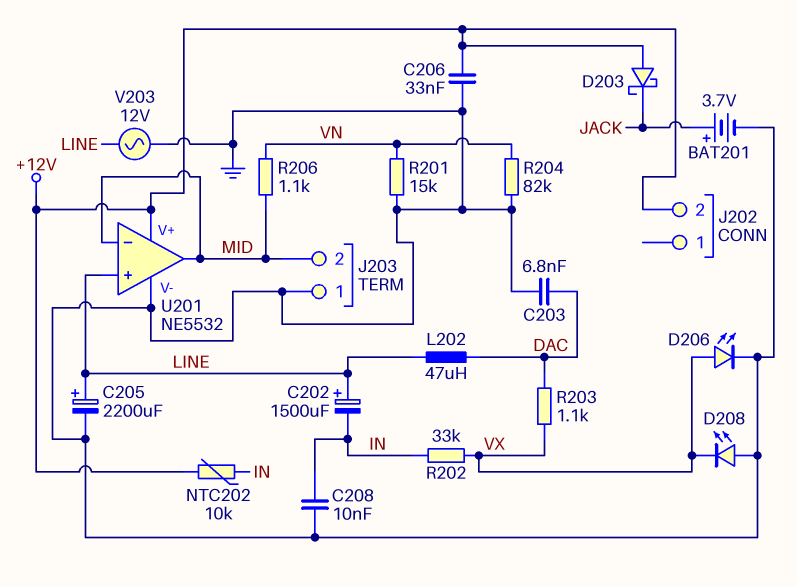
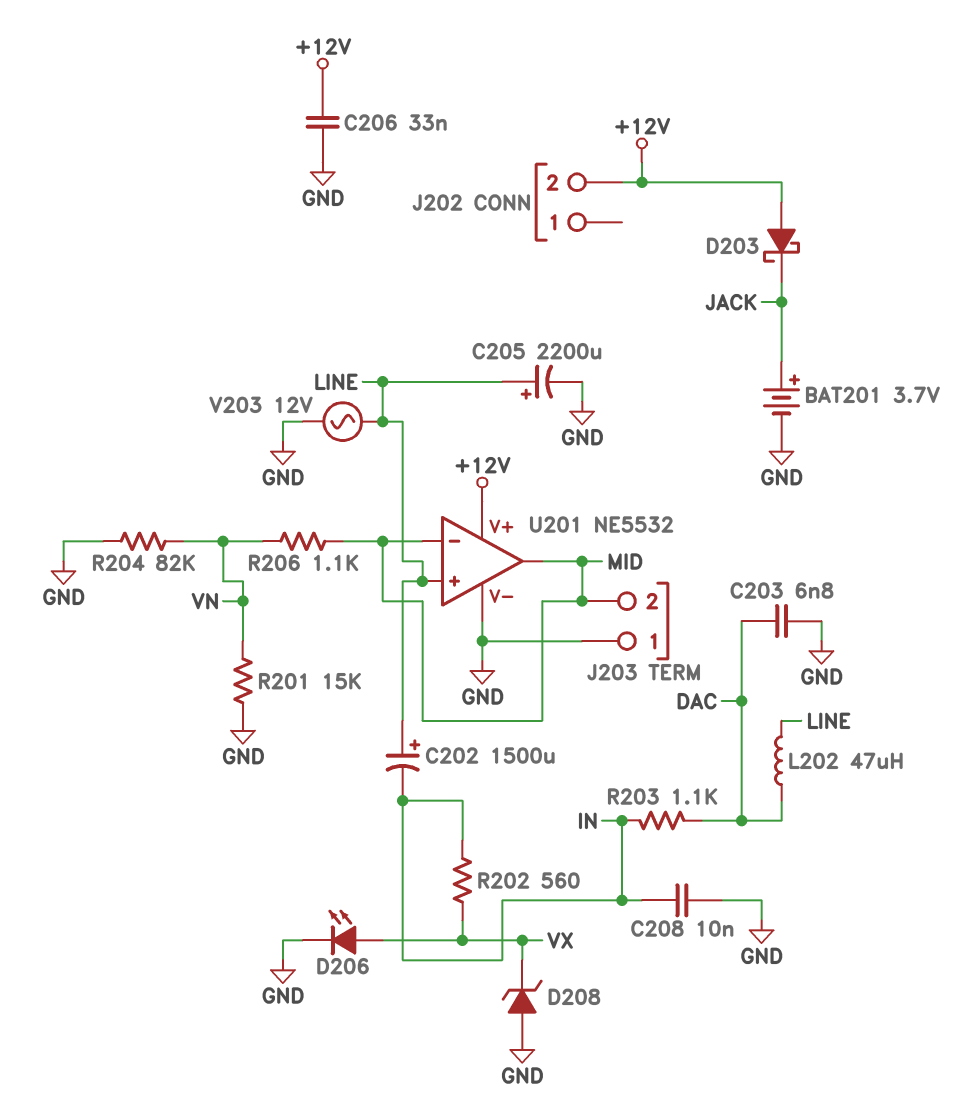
D208: LED (A GND, K VX) -> zener (A GND, K VX)
NTC202: 10k (+12V, IN) -> none
R202: 33k (IN, VX) -> 560 (IN, VX)
R203: 1.1k (DAC, VX) -> 1.1k (DAC, IN)

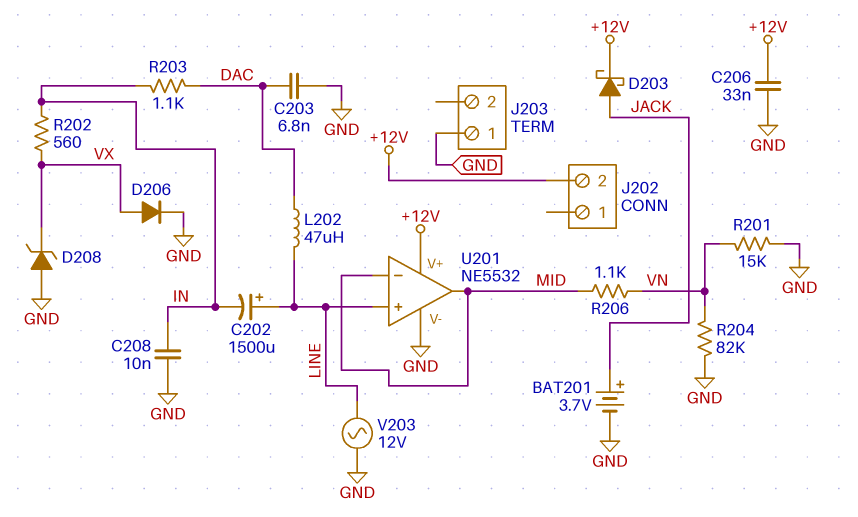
C205: 2200uF (plus LINE, minus GND) -> none
D203: schottky (A +12V, K JACK) -> schottky (A JACK, K +12V)
D206: LED (A VX, K GND) -> diode (A VX, K GND)
J203 pin 2: MID -> none

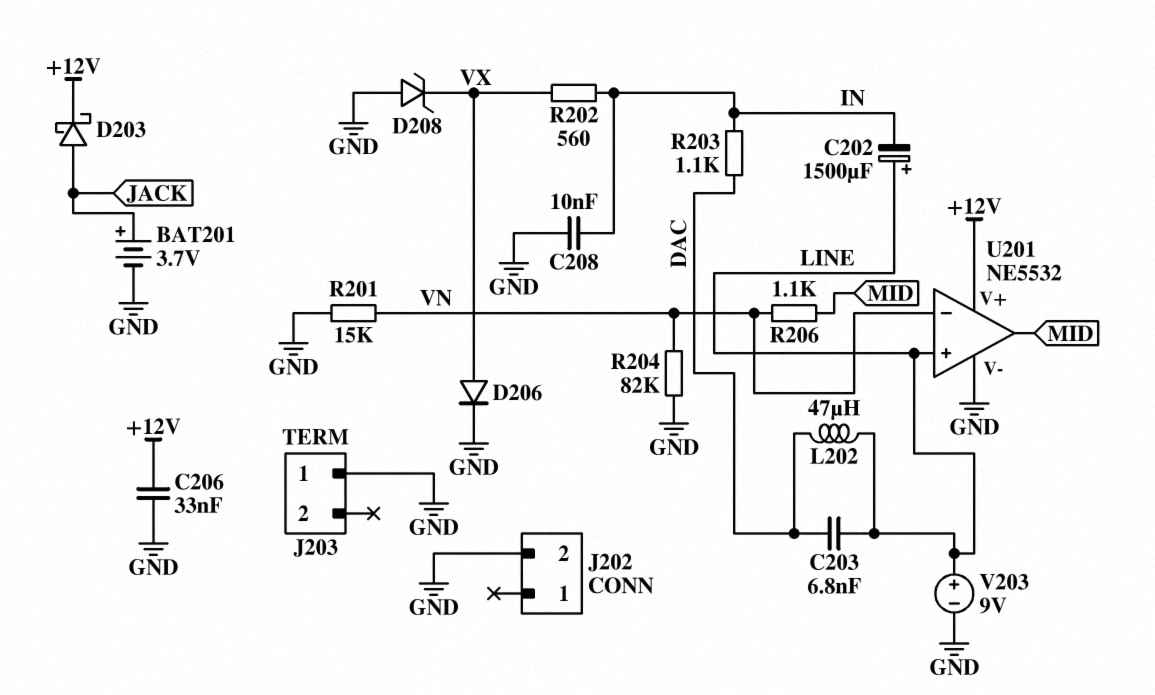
C203: 6.8nF (DAC, GND) -> 6.8nF (DAC, LINE)
J202 pin 2: +12V -> GND
U201 pin in-: MID -> VN
V203: AC 12V (GND, LINE) -> 9V (plus LINE, minus GND)

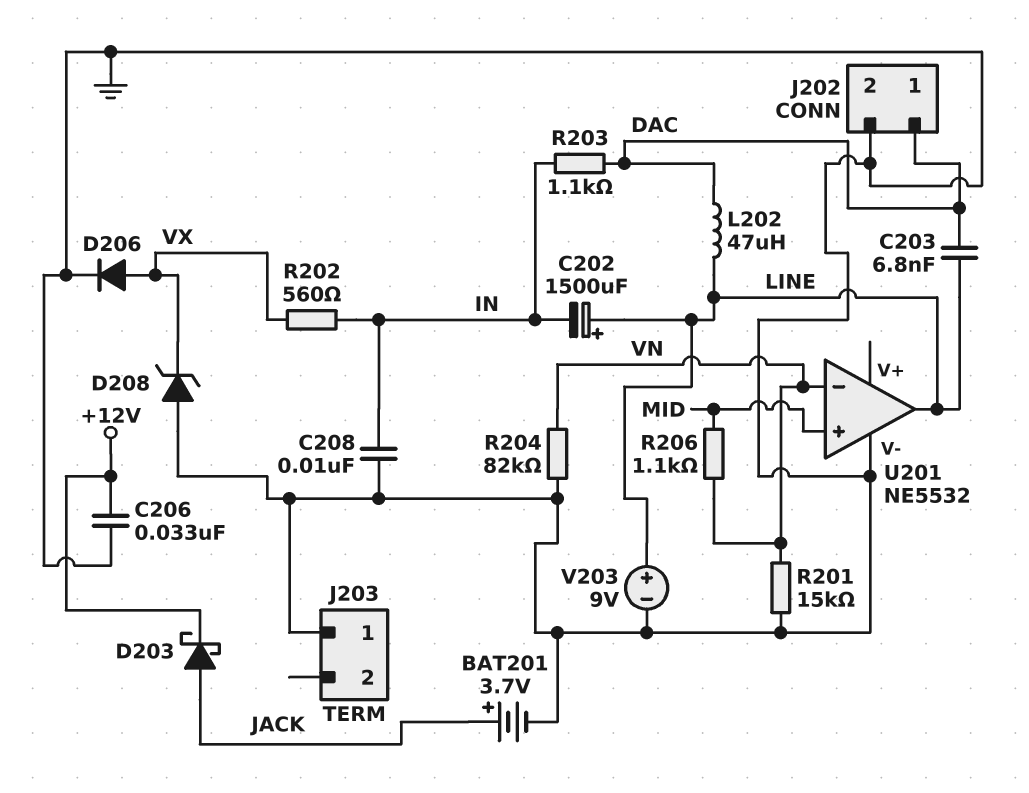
J202 pin 1: none -> DAC
U201 pin V+: +12V -> none
U201 pin in+: LINE -> MID
U201 pin out: MID -> LINE

